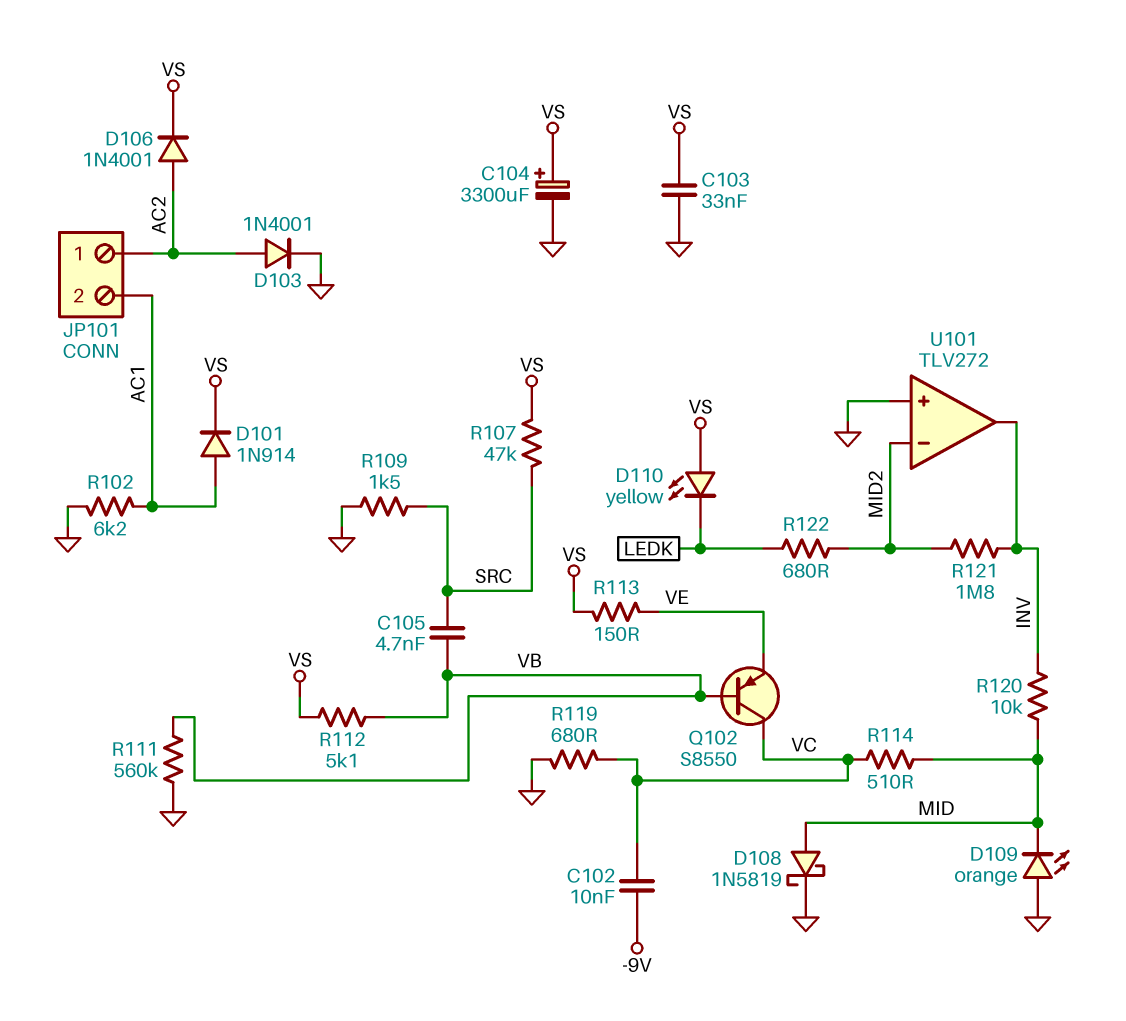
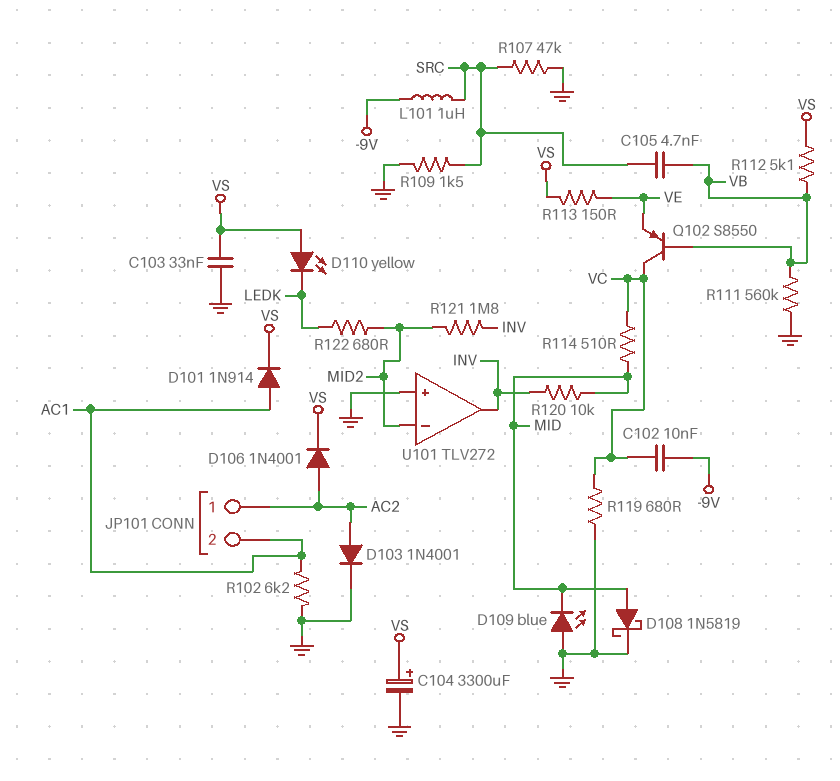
D109: LED orange (A GND, K MID) -> LED blue (A GND, K MID)
L101: none -> 1uH (-9V, SRC)
R107: 47k (SRC, VS) -> 47k (GND, SRC)

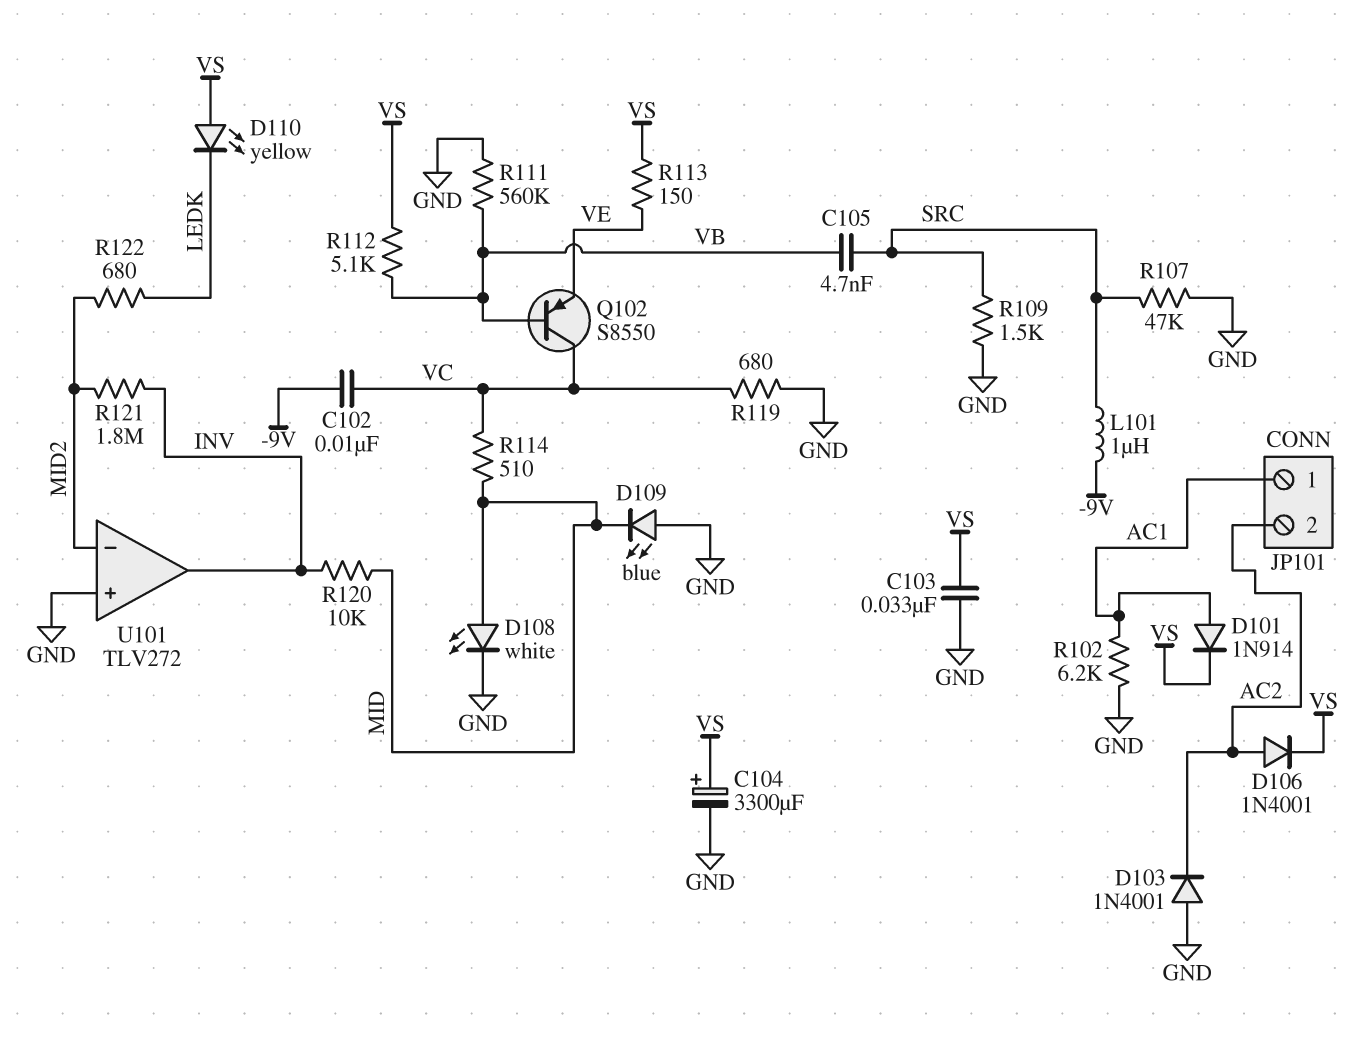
D103: diode 1N4001 (A AC2, K GND) -> diode 1N4001 (A GND, K AC2)
D108: schottky 1N5819 (A MID, K GND) -> LED white (A MID, K GND)
JP101 pin 1: AC2 -> AC1
JP101 pin 2: AC1 -> AC2

